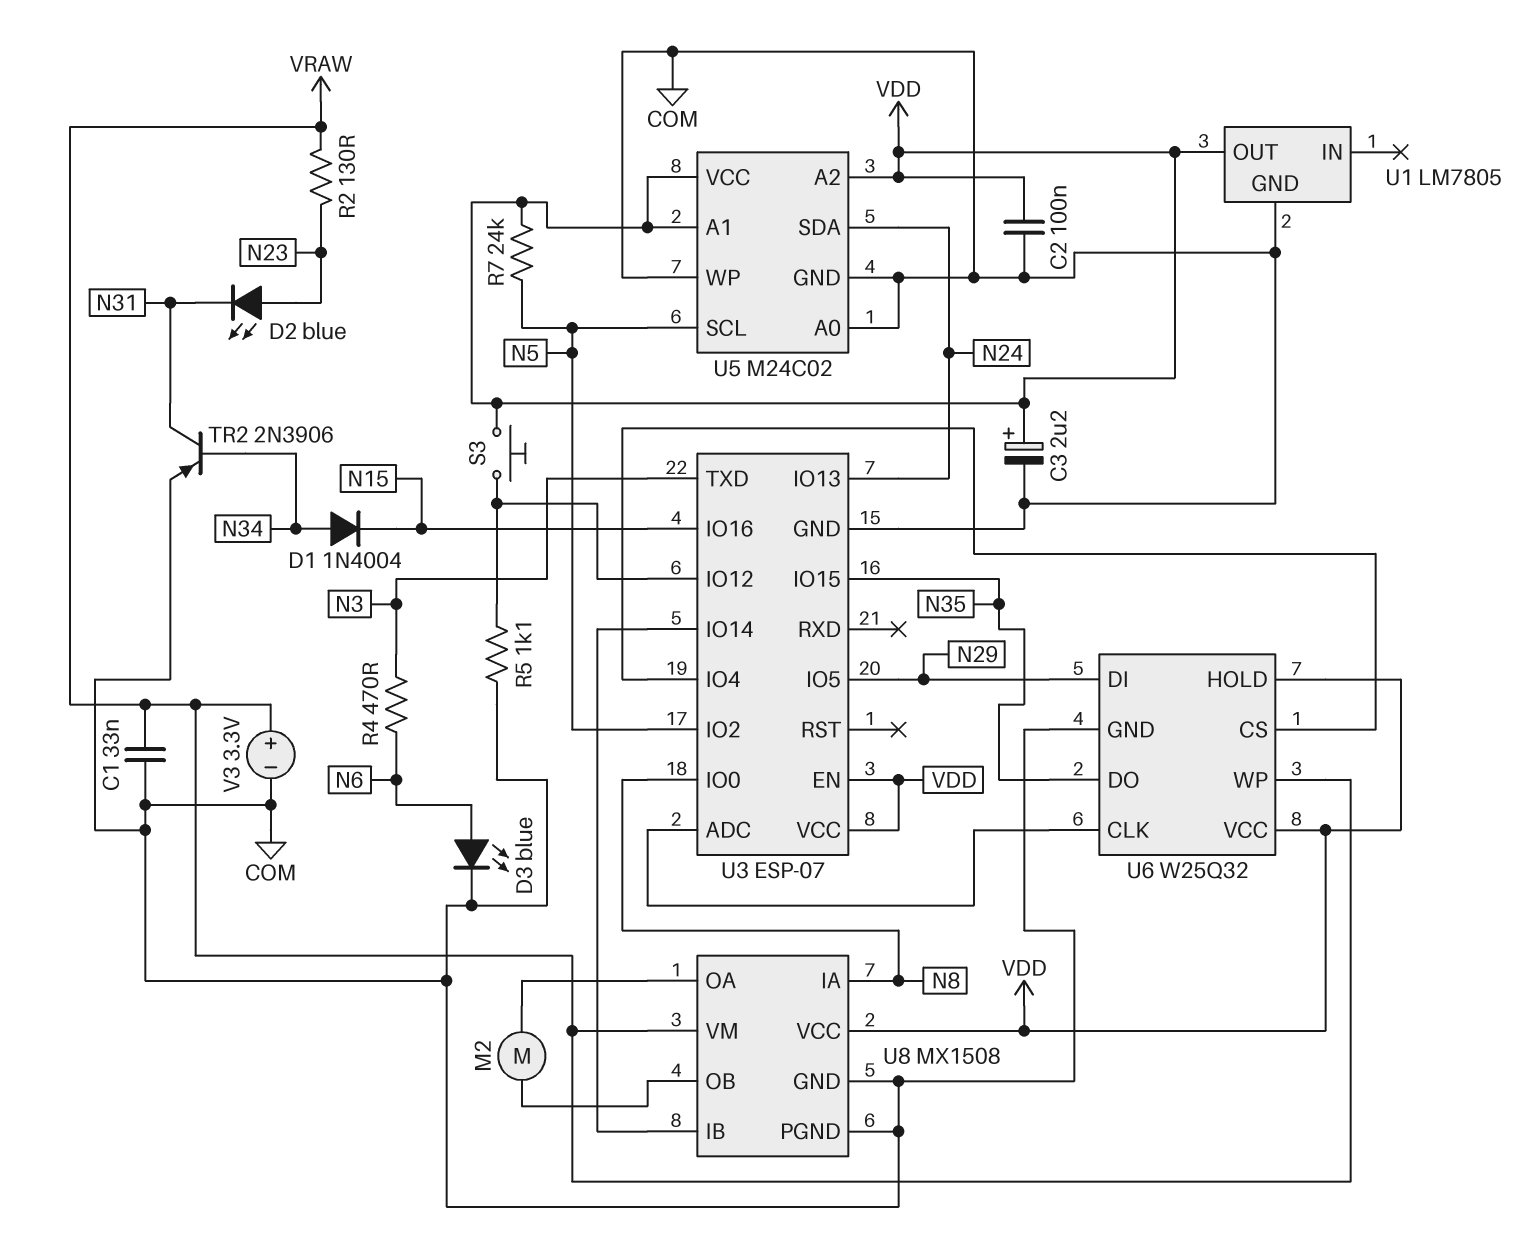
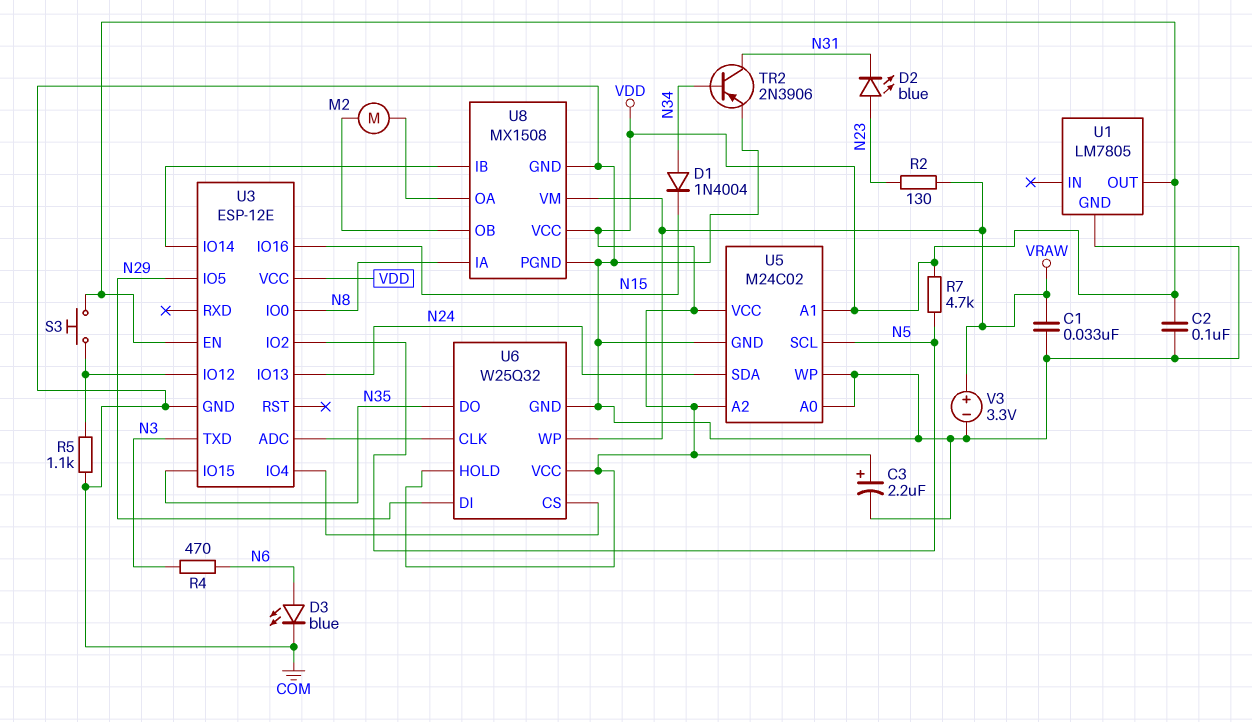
R7: 24k (N5, VDD) -> 4.7k (N5, VDD)
U3: ESP-07 -> ESP-12E

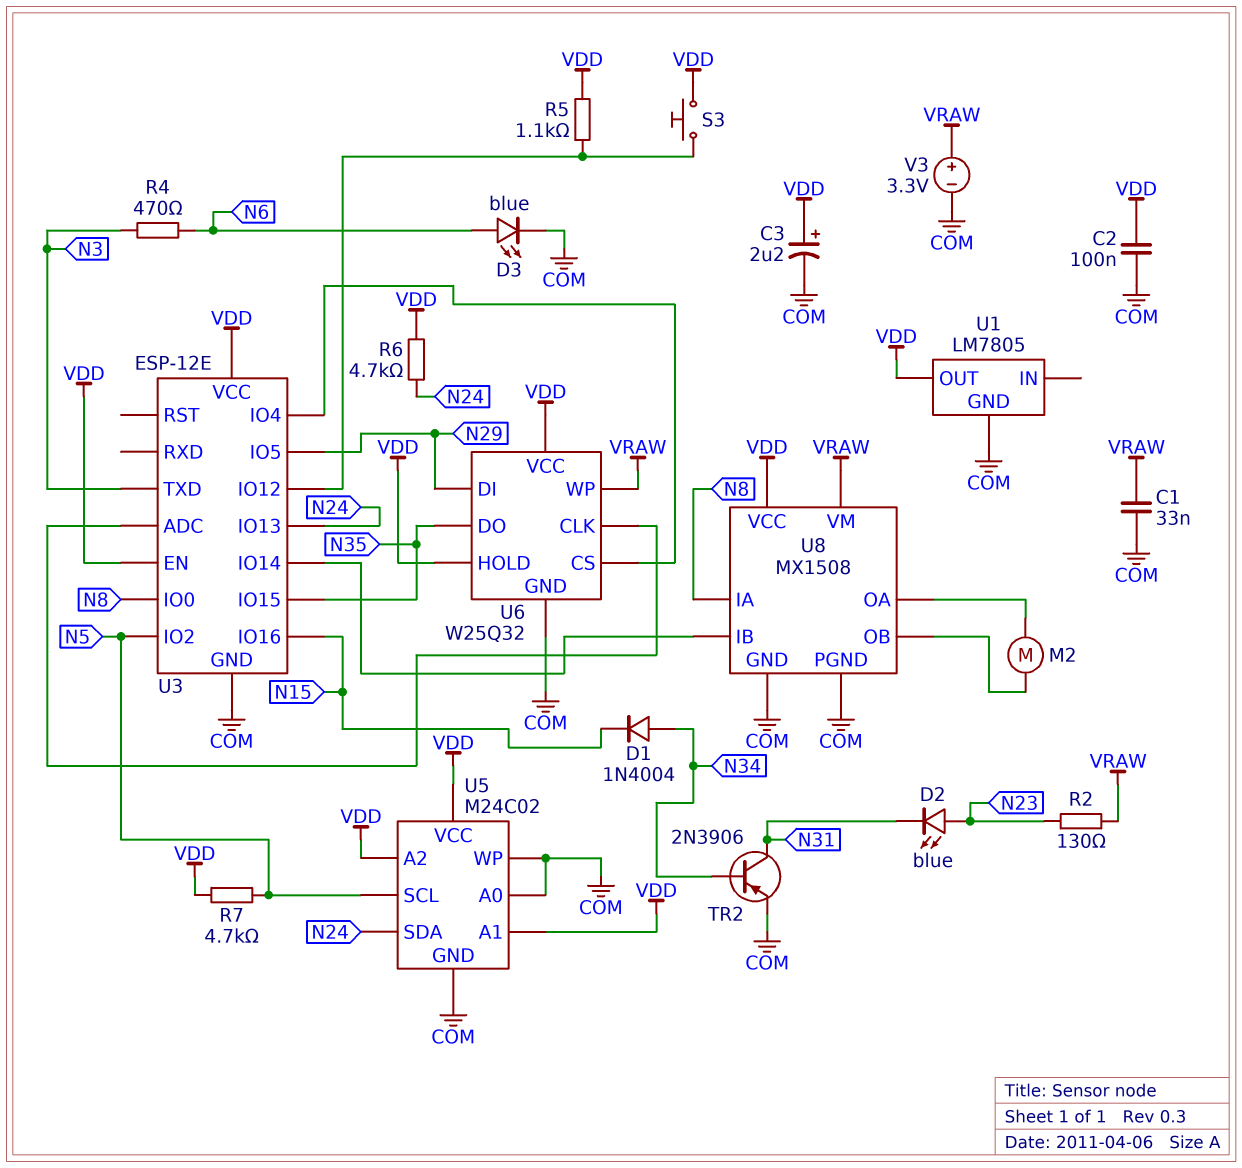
R5: 1.1k (COM, U3/IO12) -> 1.1k (U3/IO12, VDD)
R6: none -> 4.7k (N24, VDD)

